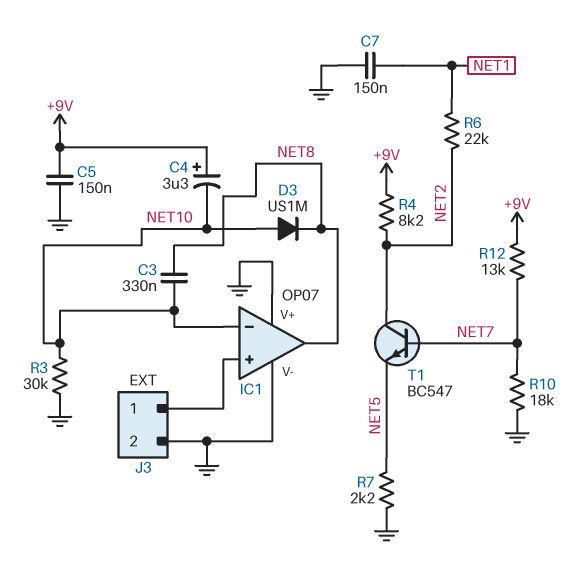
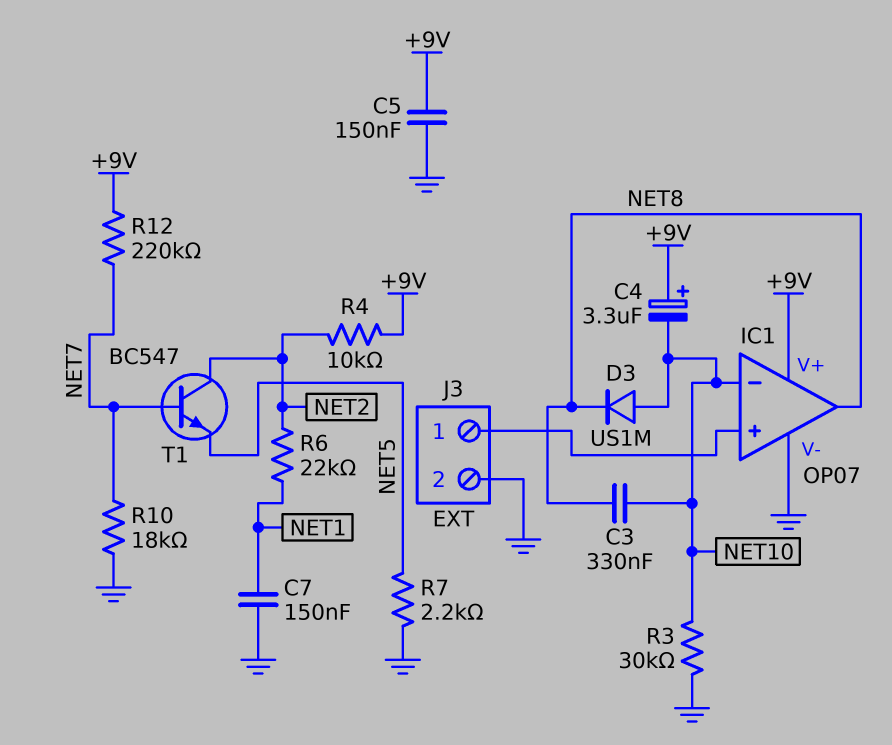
IC1 pin V+: GND -> +9V
R4: 8.2k (+9V, NET2) -> 10k (+9V, NET2)
R12: 13k (+9V, NET7) -> 220k (+9V, NET7)

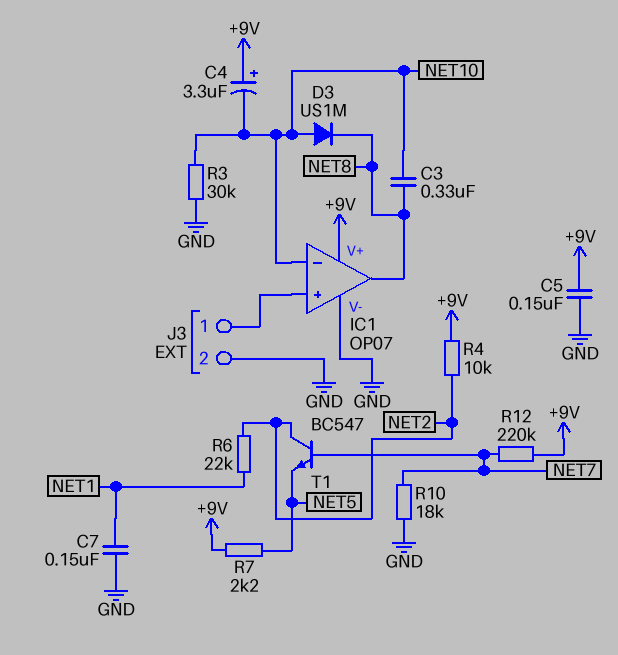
R7: 2.2k (GND, NET5) -> 2.2k (+9V, NET5)

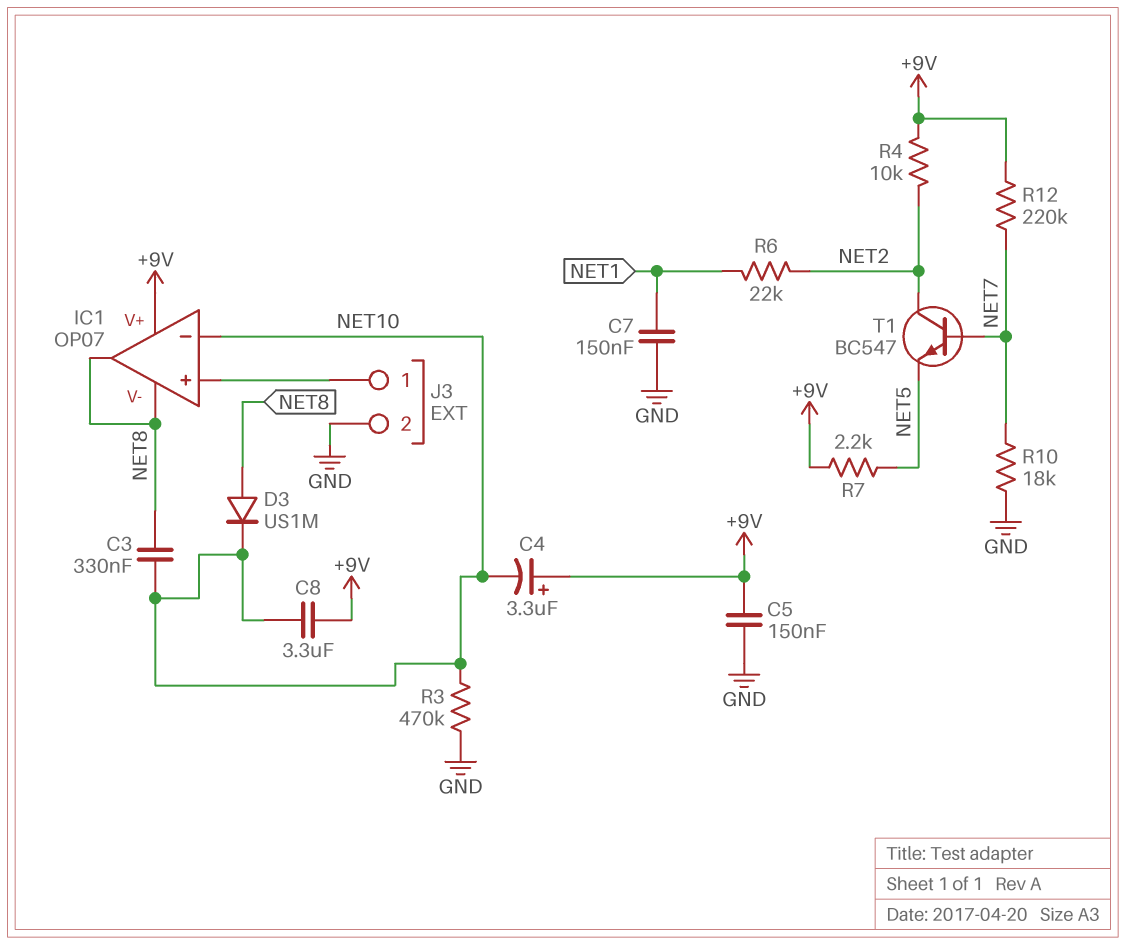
C8: none -> 3.3uF (+9V, NET10)
D3: diode US1M (A NET10, K NET8) -> diode US1M (A NET8, K NET10)
IC1 pin V-: GND -> NET8
R3: 30k (GND, NET10) -> 470k (GND, NET10)

